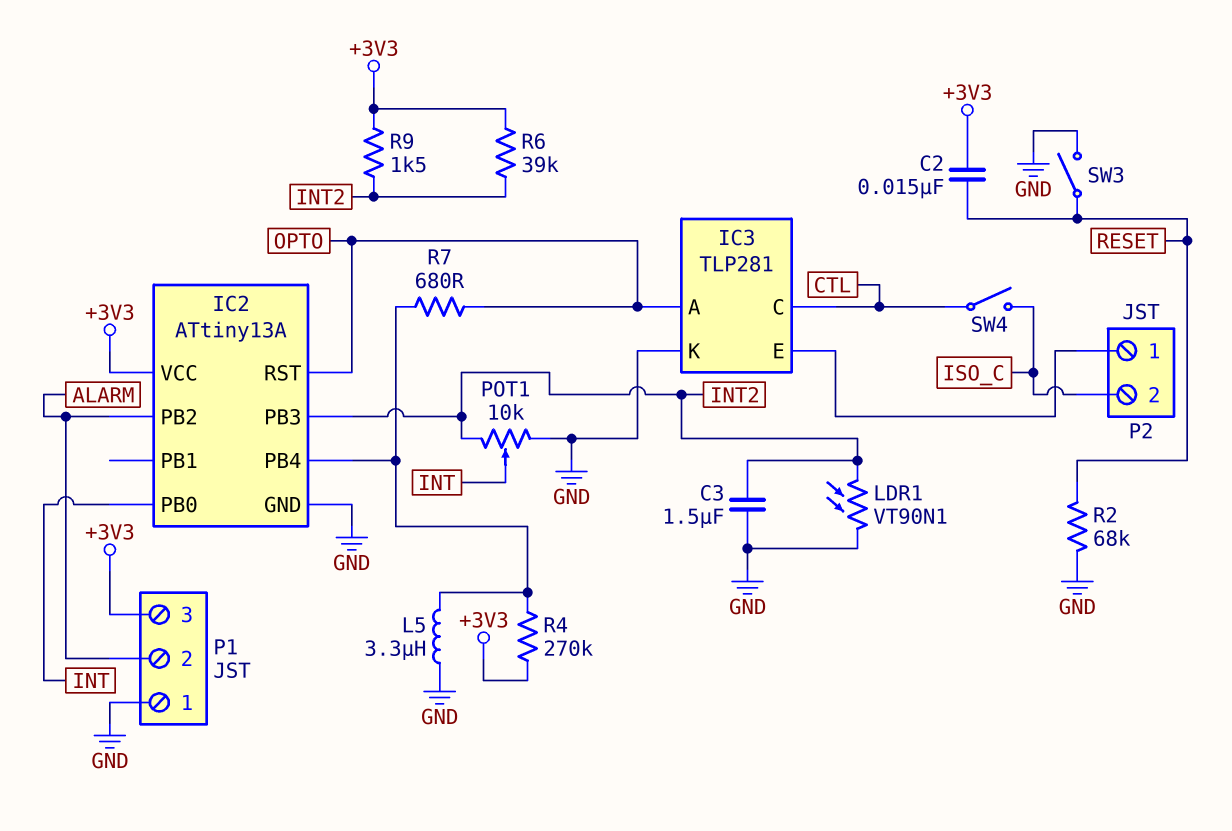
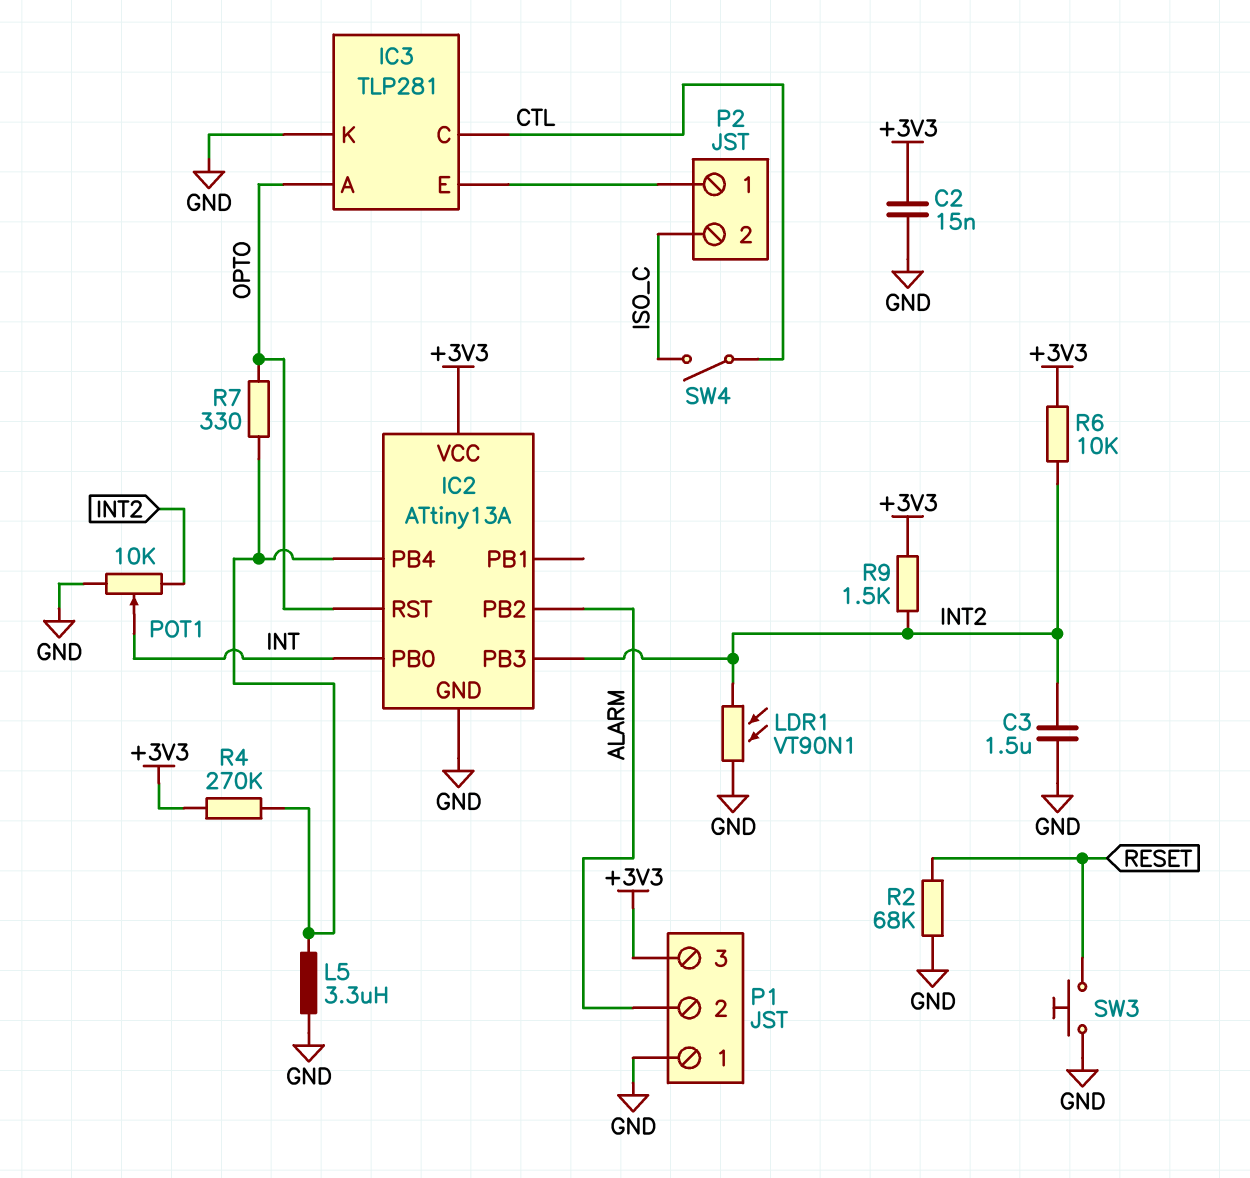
C2: 15nF (+3V3, RESET) -> 15nF (+3V3, GND)
R6: 39k (+3V3, INT2) -> 10k (+3V3, INT2)
R7: 680 (IC2/PB4, OPTO) -> 330 (IC2/PB4, OPTO)
SW3: switch (GND, RESET) -> button (GND, RESET)

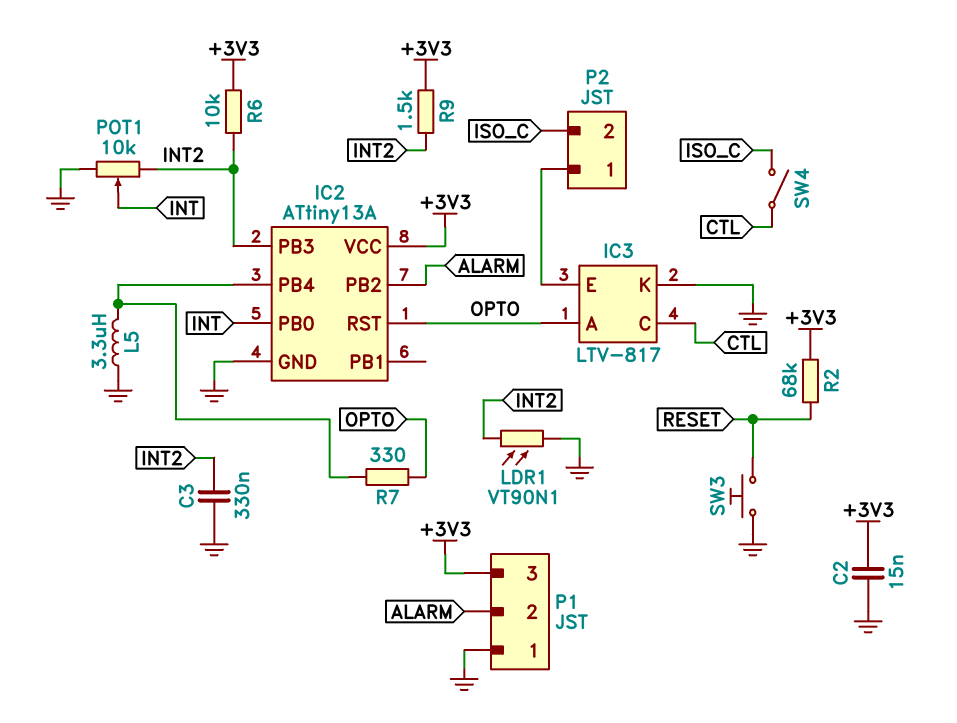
C3: 1.5uF (GND, INT2) -> 330nF (GND, INT2)
IC3: TLP281 -> LTV-817
R2: 68k (GND, RESET) -> 68k (+3V3, RESET)
R4: 270k (+3V3, IC2/PB4) -> none

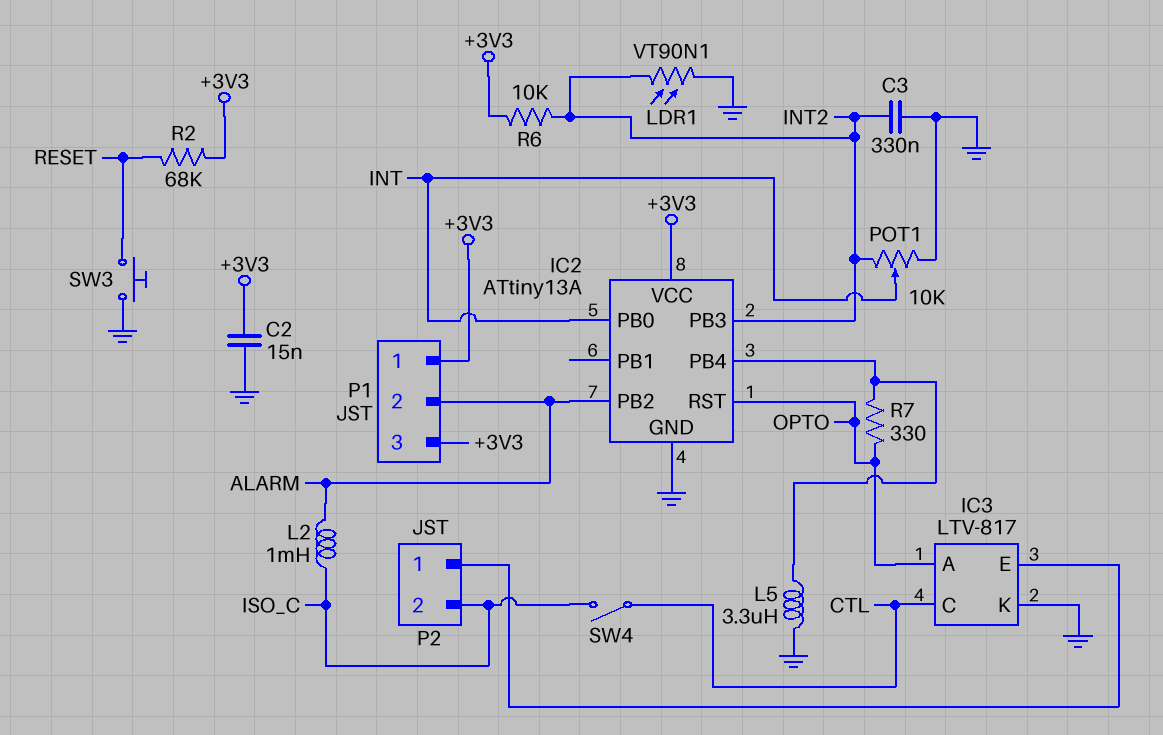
L2: none -> 1mH (ALARM, ISO_C)
P1 pin 1: GND -> +3V3
R9: 1.5k (+3V3, INT2) -> none

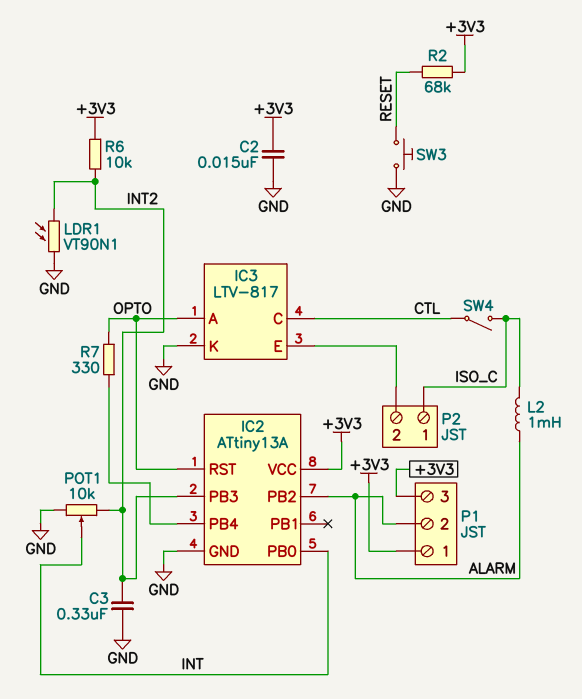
L5: 3.3uH (GND, IC2/PB4) -> none
P2 pin 1: IC3/E -> ISO_C
P2 pin 2: ISO_C -> IC3/E

